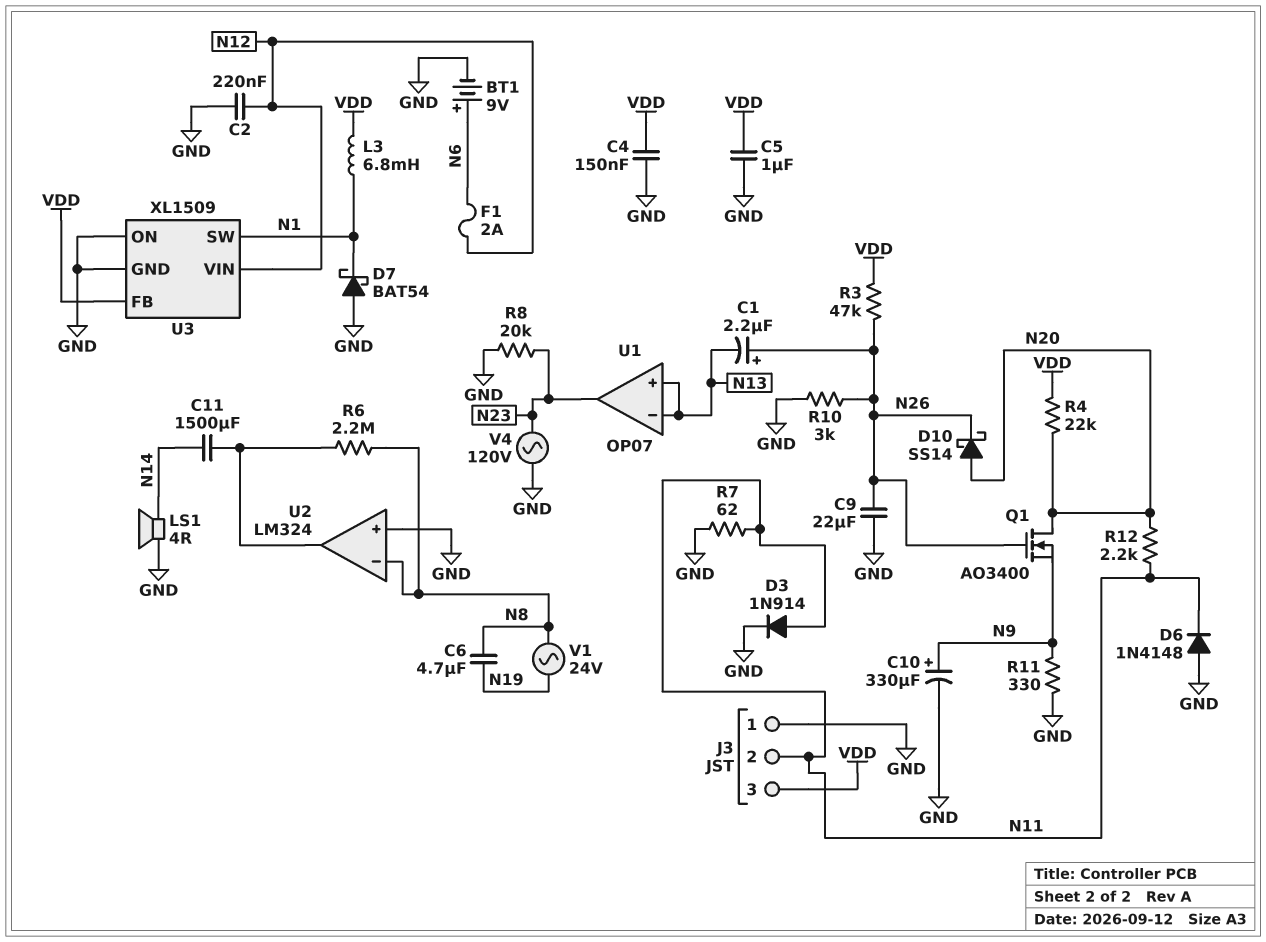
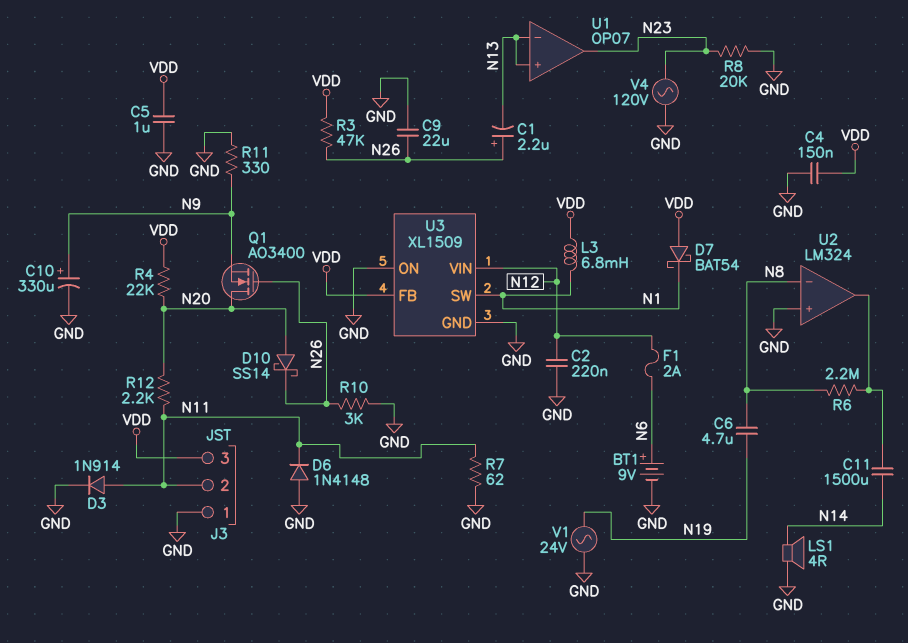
D7: schottky BAT54 (A GND, K N1) -> schottky BAT54 (A VDD, K N1)
V1: AC 24V (N8, N19) -> AC 24V (GND, N19)

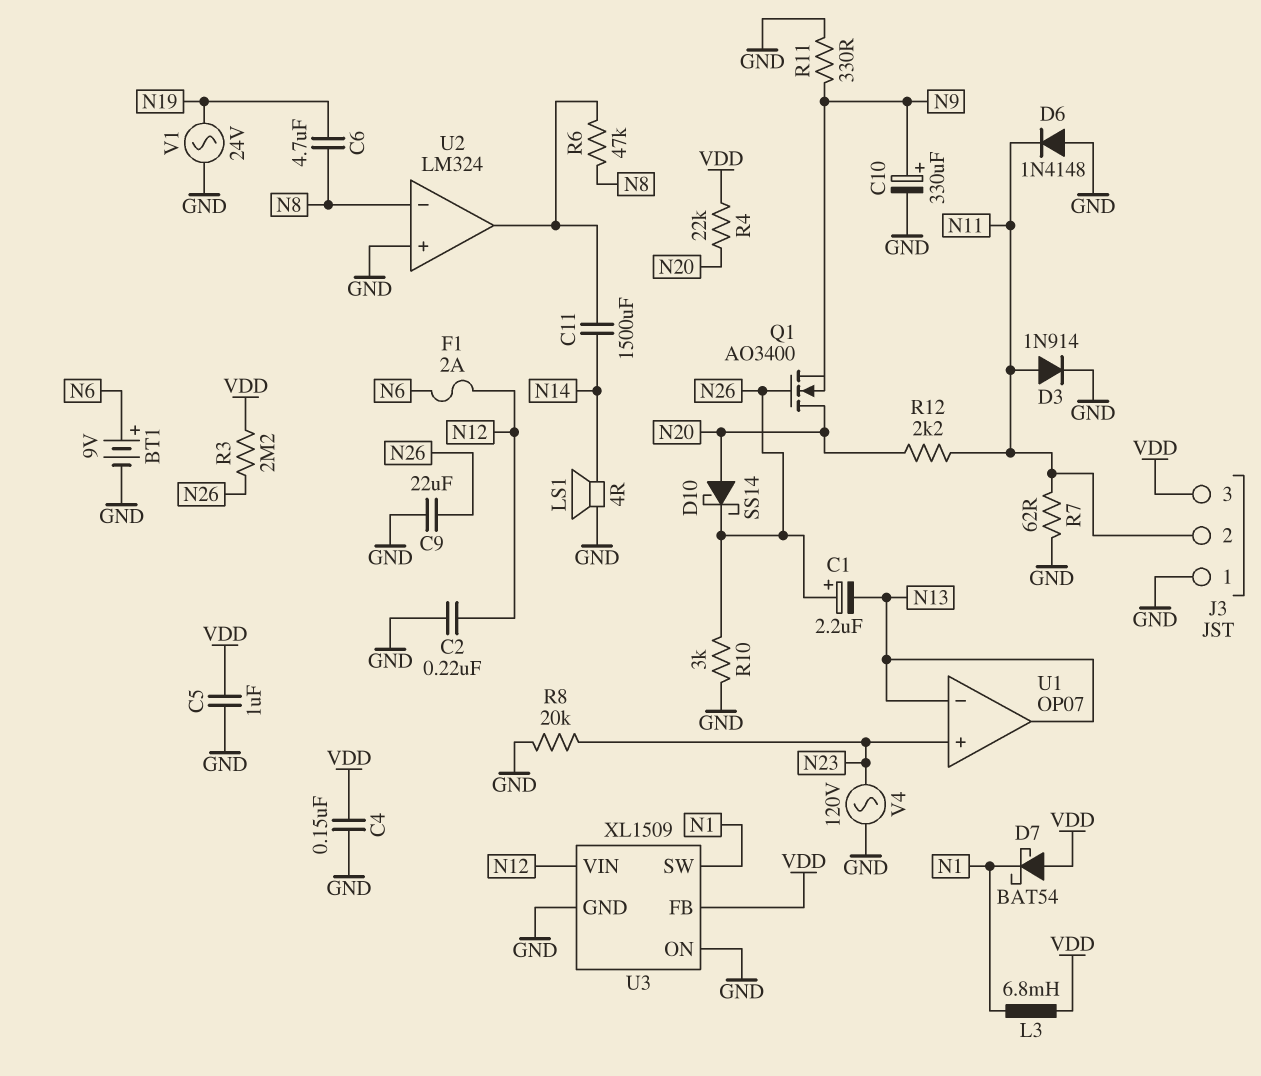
R3: 47k (N26, VDD) -> 2.2M (N26, VDD)
R6: 2.2M (N8, U2/out) -> 47k (N8, U2/out)
U1 pin in+: N13 -> N23
U1 pin out: N23 -> N13

